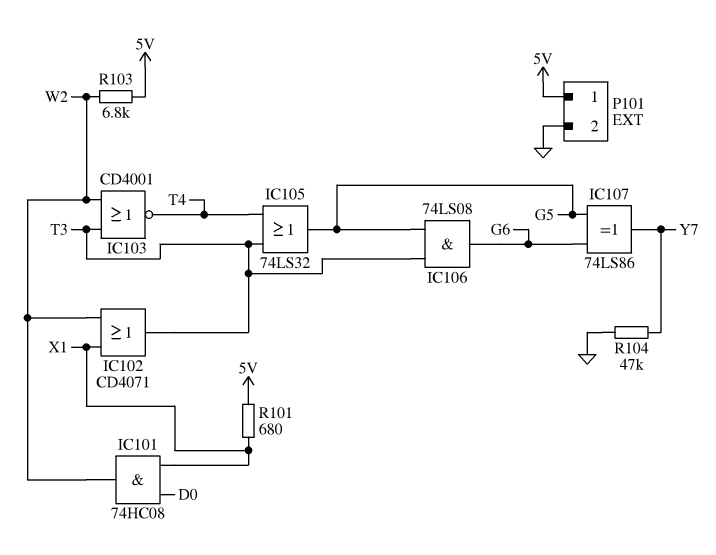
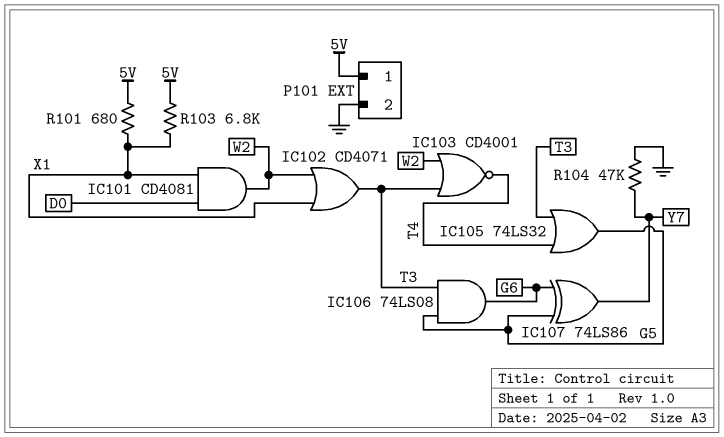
IC101: AND 74HC08 (in D0, in X1, out W2) -> AND CD4081 (in D0, in X1, out W2)
R103: 6.8k (5V, W2) -> 6.8k (5V, X1)

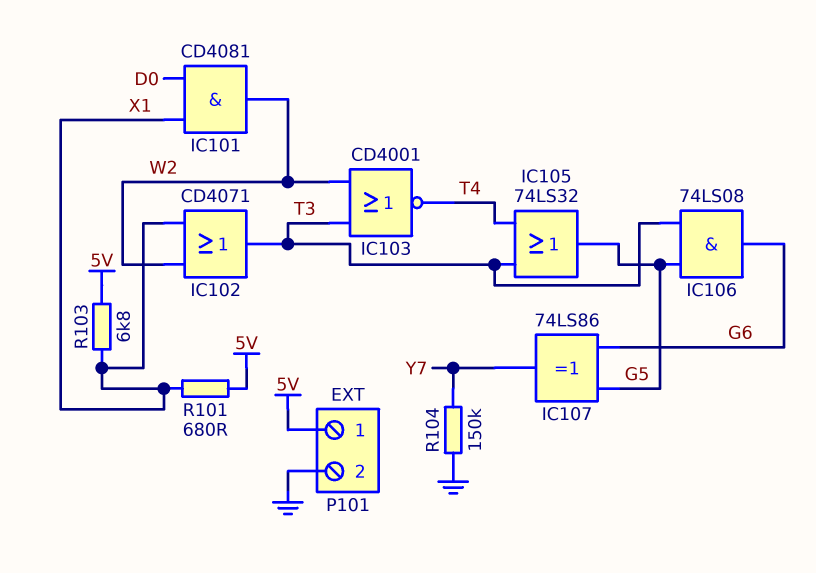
R104: 47k (GND, Y7) -> 150k (GND, Y7)

